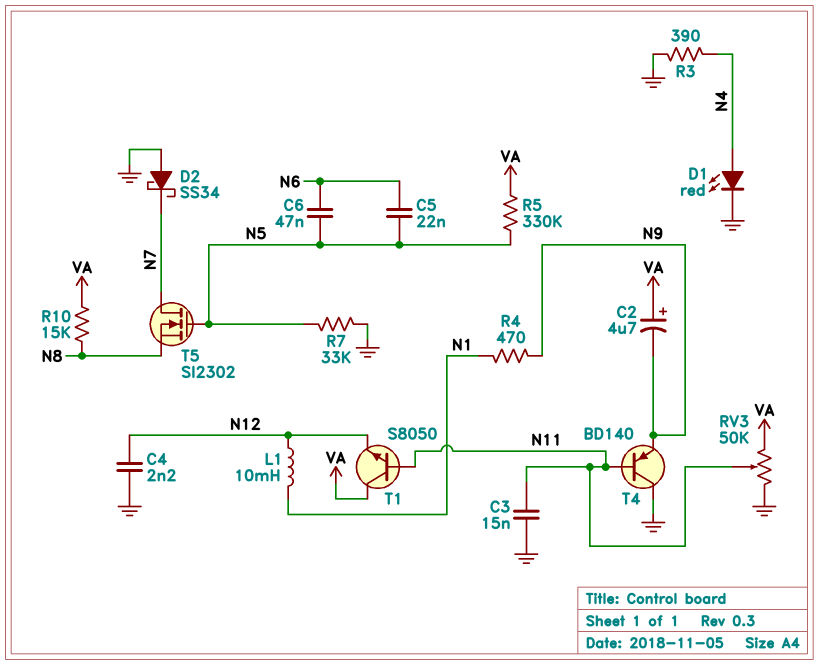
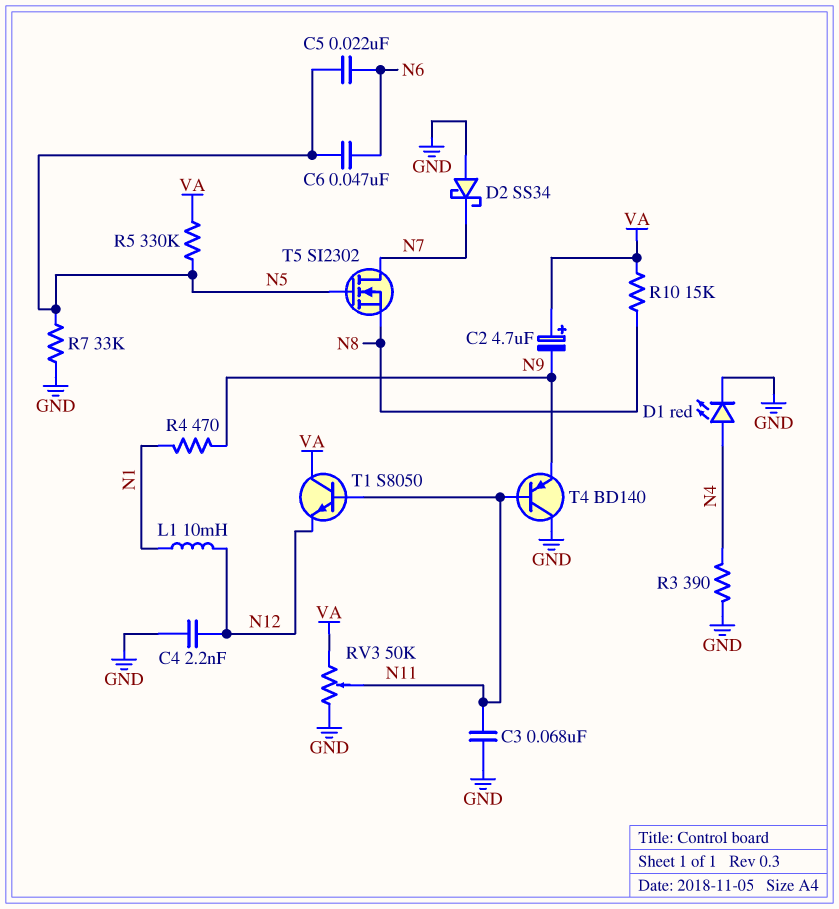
C3: 15nF (GND, N11) -> 68nF (GND, N11)

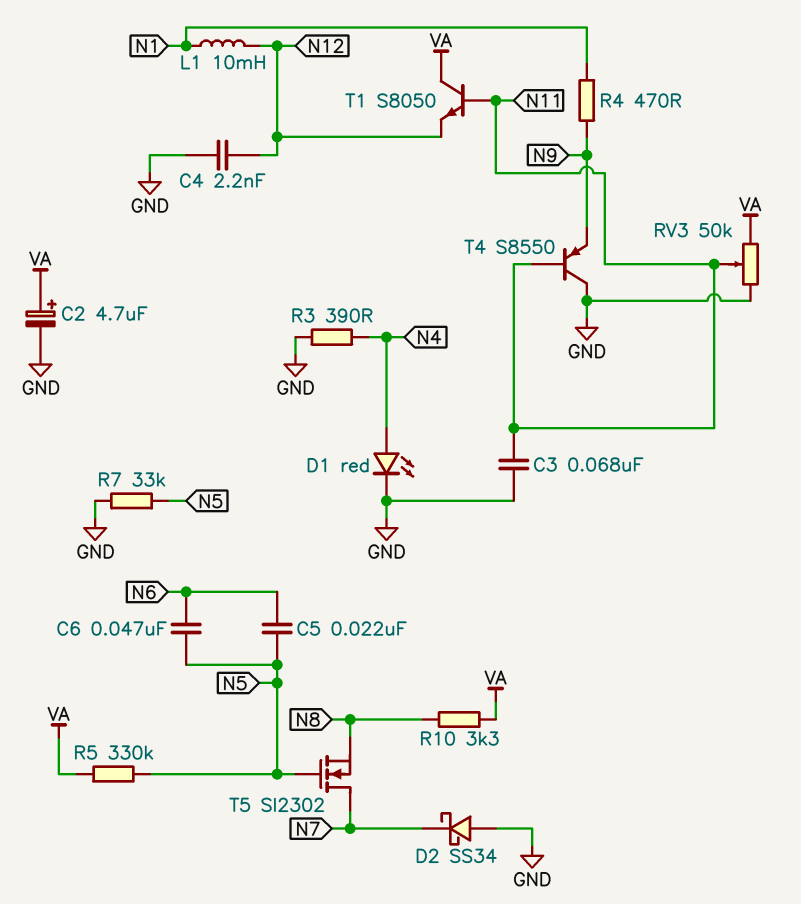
C2: 4.7uF (plus VA, minus N9) -> 4.7uF (plus VA, minus GND)
R10: 15k (N8, VA) -> 3.3k (N8, VA)
T4: PNP BD140 (B N11, C GND, E N9) -> PNP S8550 (B N11, C GND, E N9)

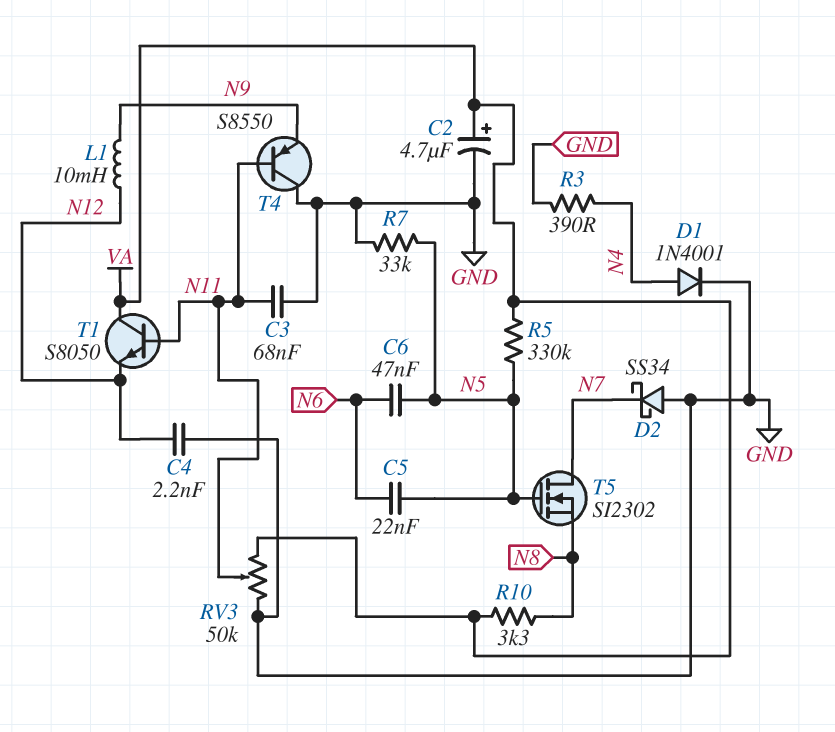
D1: LED red (A N4, K GND) -> diode 1N4001 (A N4, K GND)
L1: 10mH (N1, N12) -> 10mH (N9, N12)
R4: 470 (N1, N9) -> none

